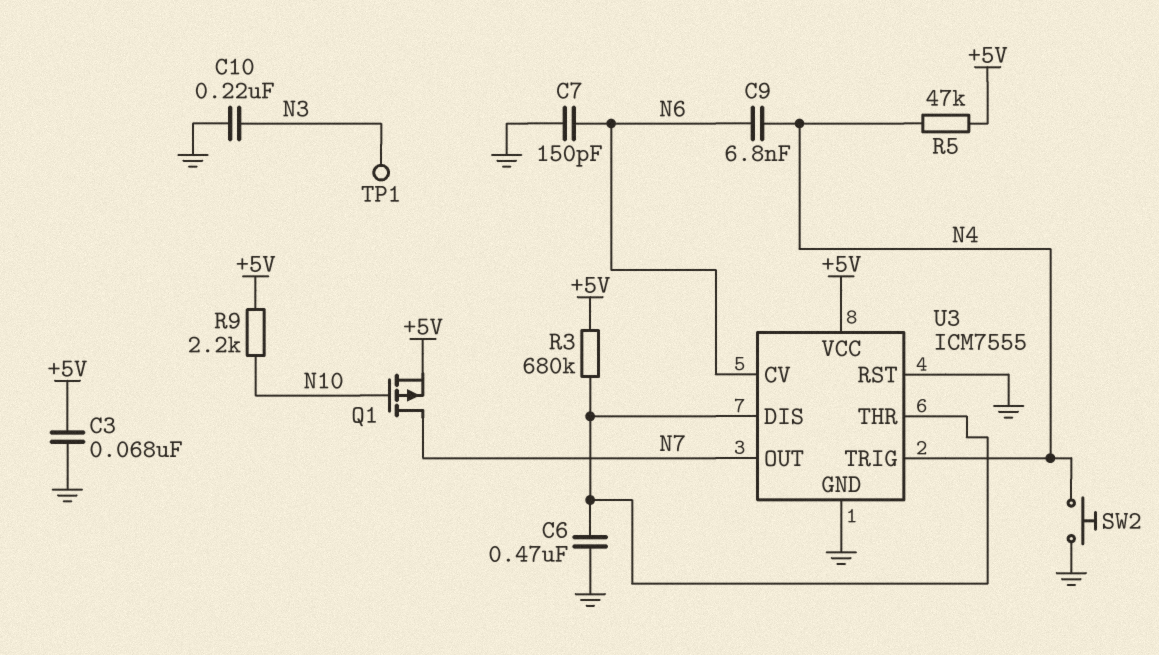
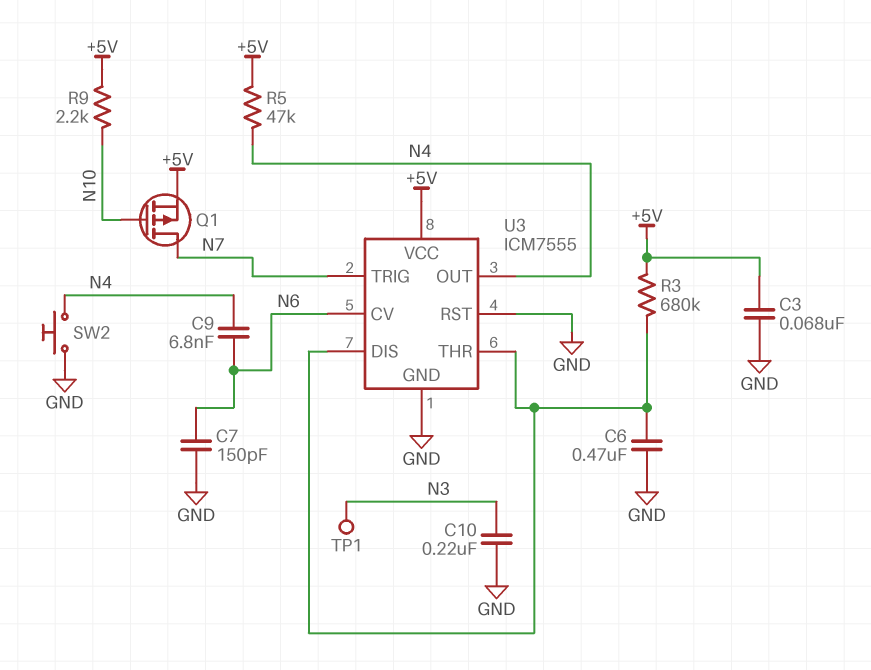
U3 pin OUT: N7 -> N4
U3 pin TRIG: N4 -> N7

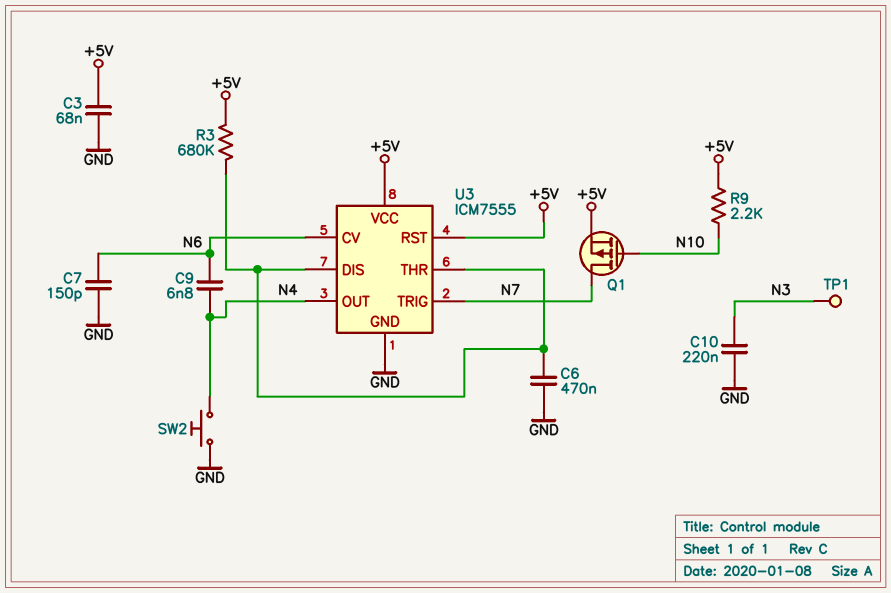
R5: 47k (+5V, N4) -> none
U3 pin RST: GND -> +5V

